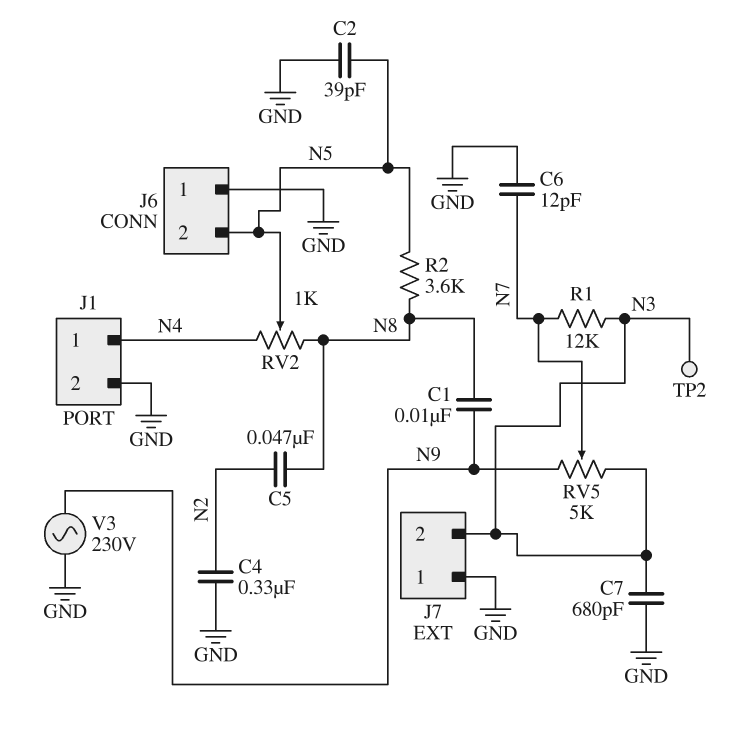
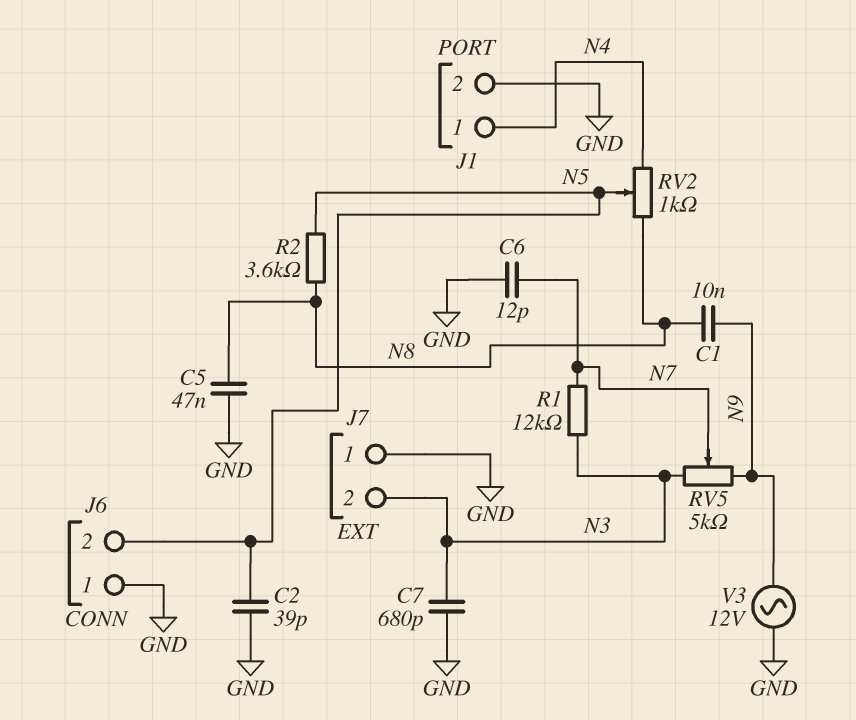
C4: 330nF (GND, N2) -> none
C5: 47nF (N2, N8) -> 47nF (GND, N8)
TP2: test point (N3) -> none
V3: AC 230V (GND, N9) -> AC 12V (GND, N9)

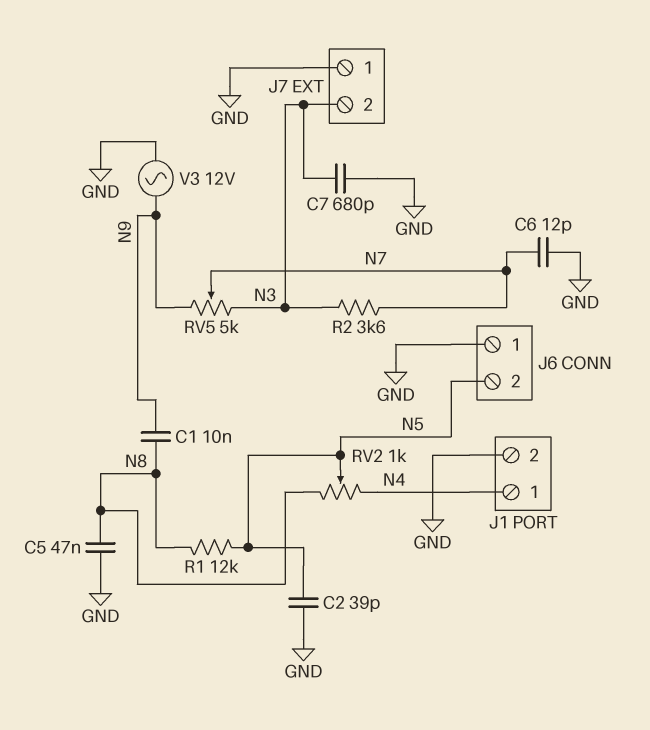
R1: 12k (N3, N7) -> 12k (N5, N8)
R2: 3.6k (N5, N8) -> 3.6k (N3, N7)

